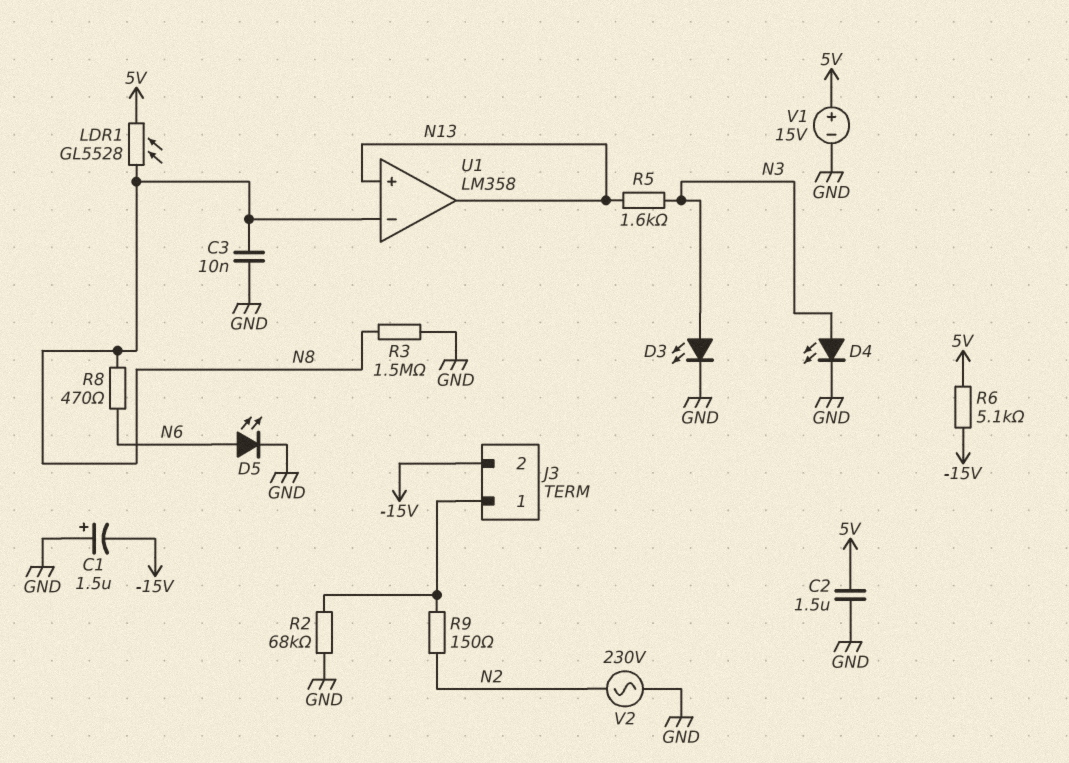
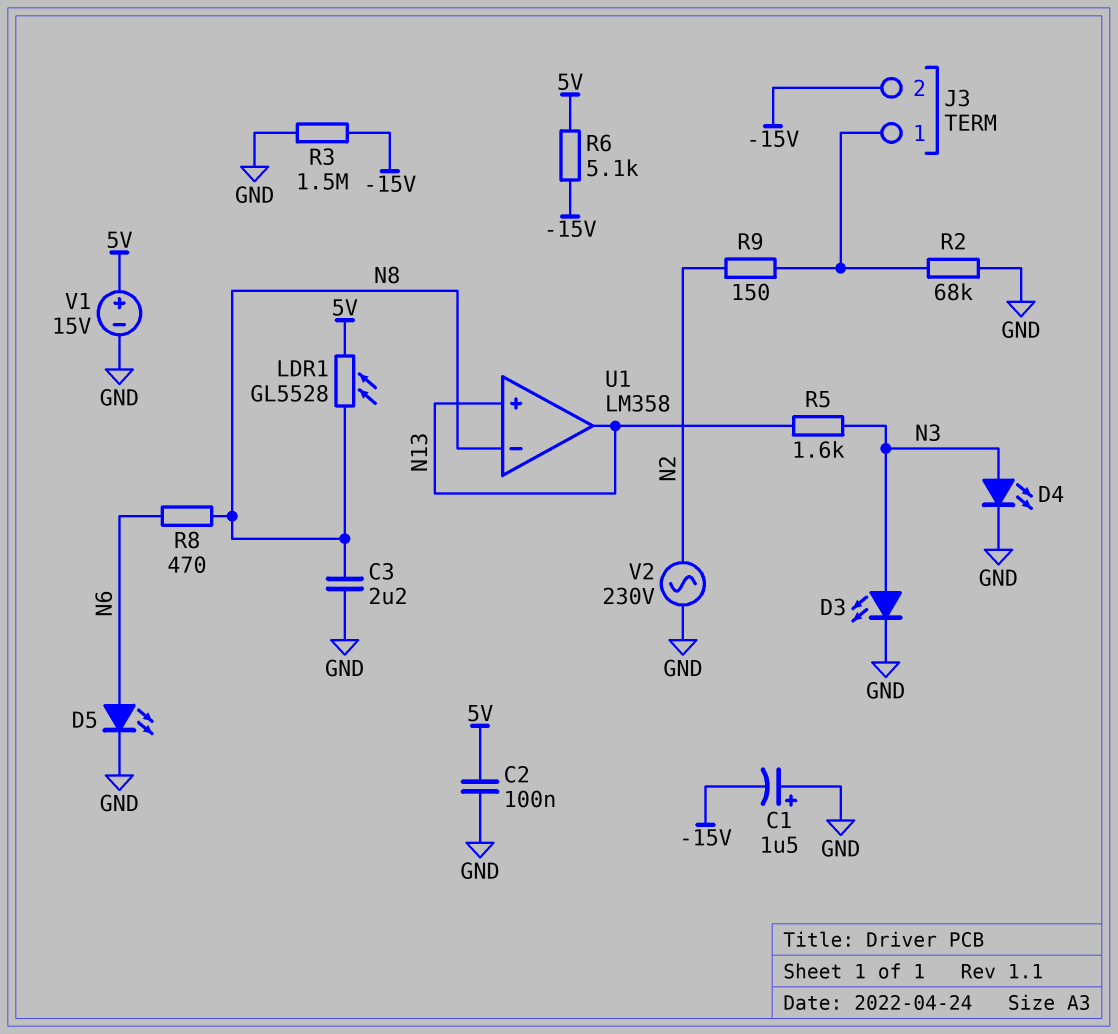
C2: 1.5uF (5V, GND) -> 100nF (5V, GND)
C3: 10nF (GND, N8) -> 2.2uF (GND, N8)
R3: 1.5M (GND, N8) -> 1.5M (-15V, GND)

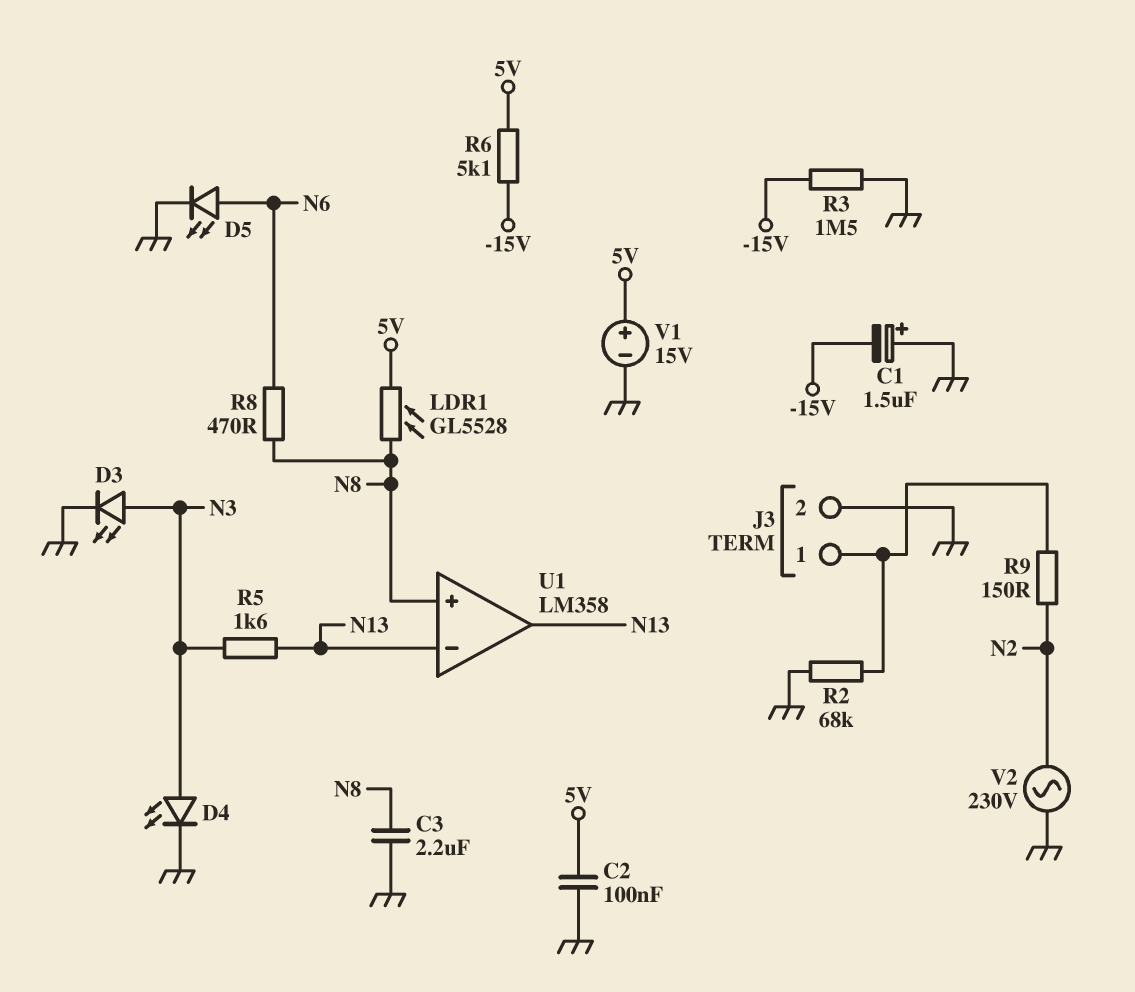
J3 pin 2: -15V -> GND
U1 pin in+: N13 -> N8
U1 pin in-: N8 -> N13

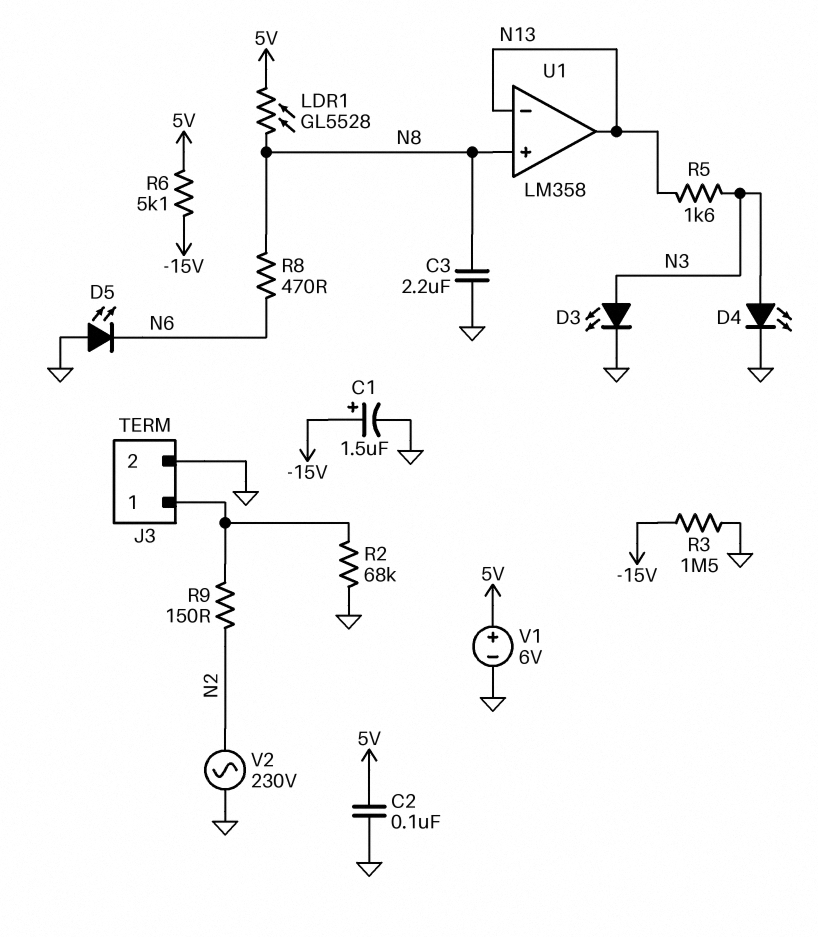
C1: 1.5uF (plus GND, minus -15V) -> 1.5uF (plus -15V, minus GND)
D5: LED (A N6, K GND) -> LED (A GND, K N6)
V1: 15V (plus 5V, minus GND) -> 6V (plus 5V, minus GND)

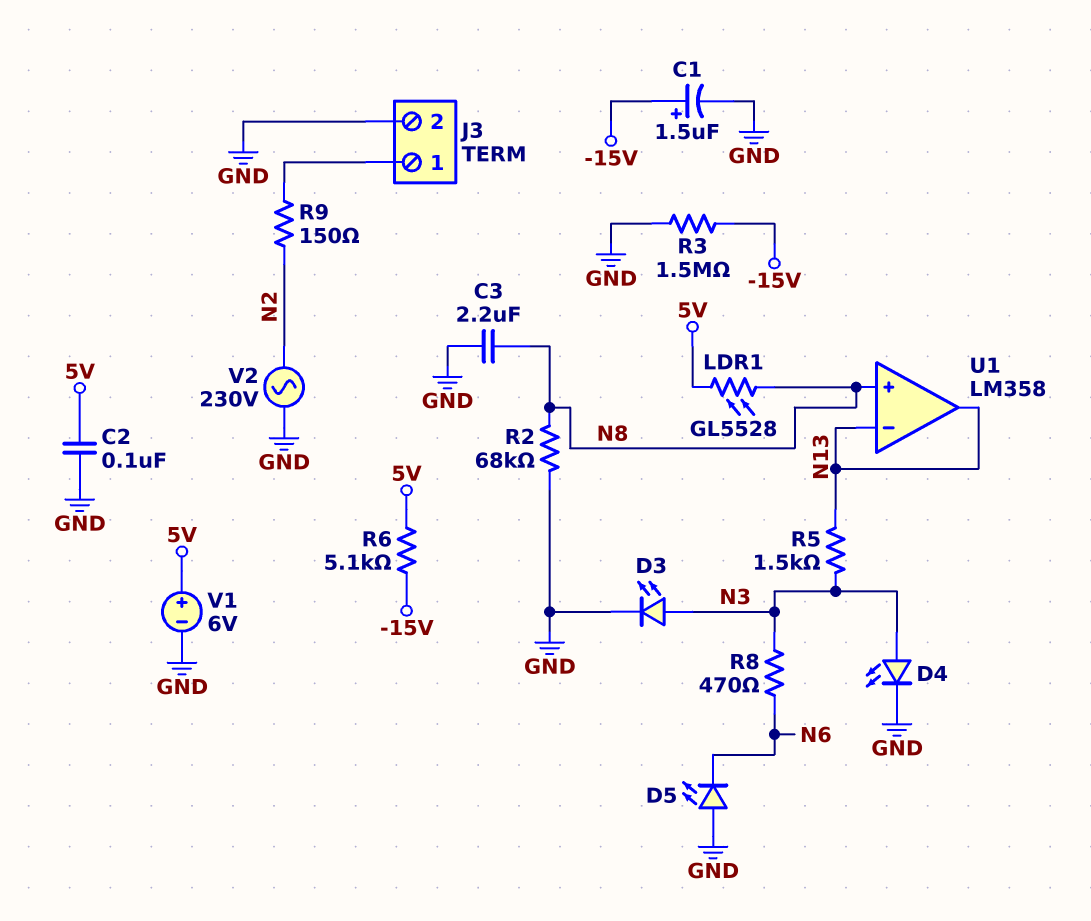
R2: 68k (GND, J3/1) -> 68k (GND, N8)
R5: 1.6k (N3, N13) -> 1.5k (N3, N13)
R8: 470 (N6, N8) -> 470 (N3, N6)

